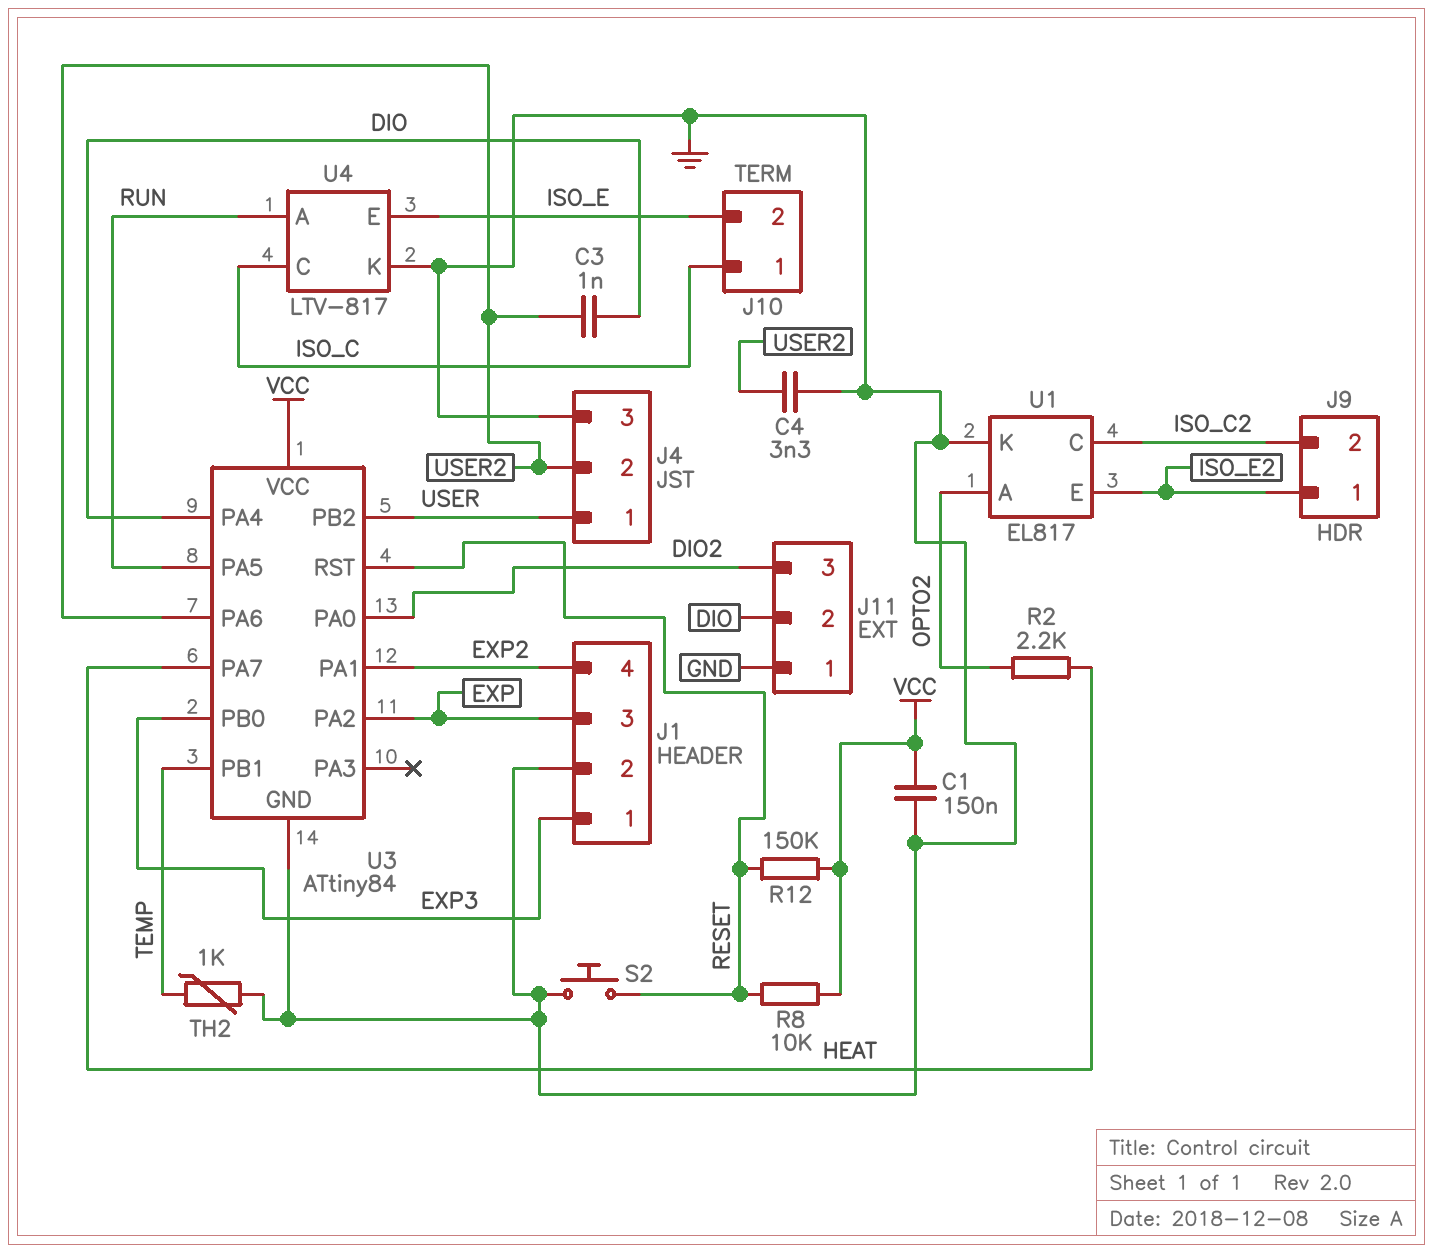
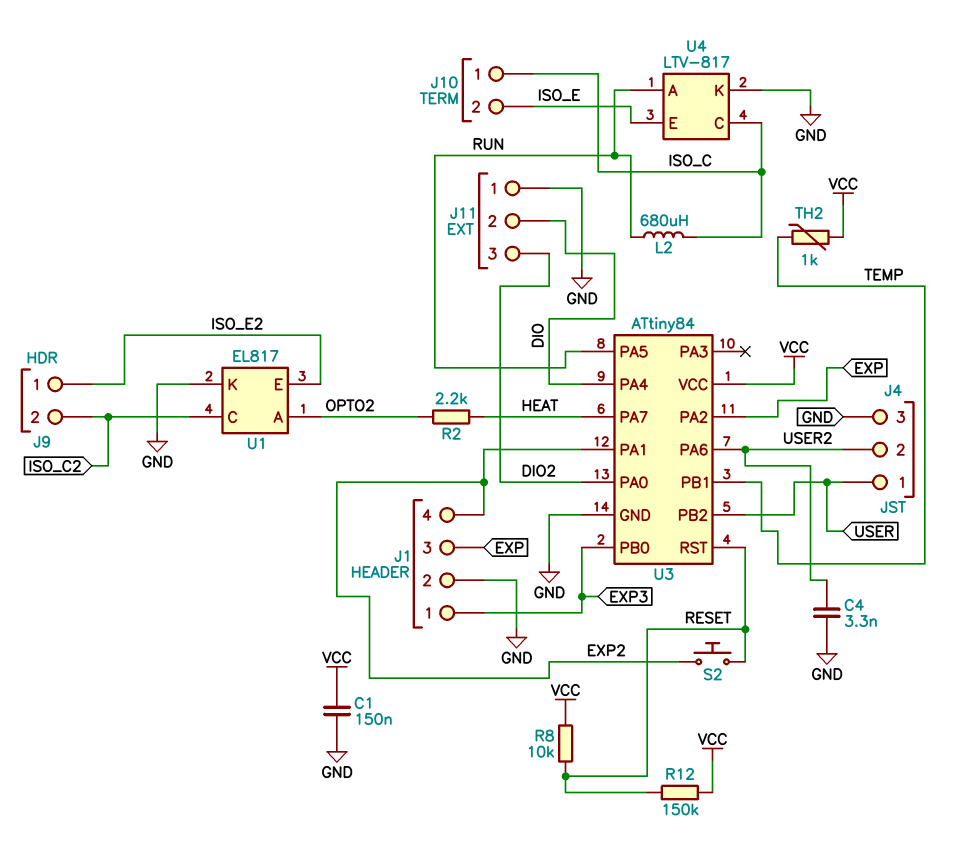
C3: 1nF (DIO, USER2) -> none
L2: none -> 680uH (ISO_C, RUN)
S2: button (GND, RESET) -> button (EXP2, RESET)
TH2: 1k (GND, TEMP) -> 1k (TEMP, VCC)

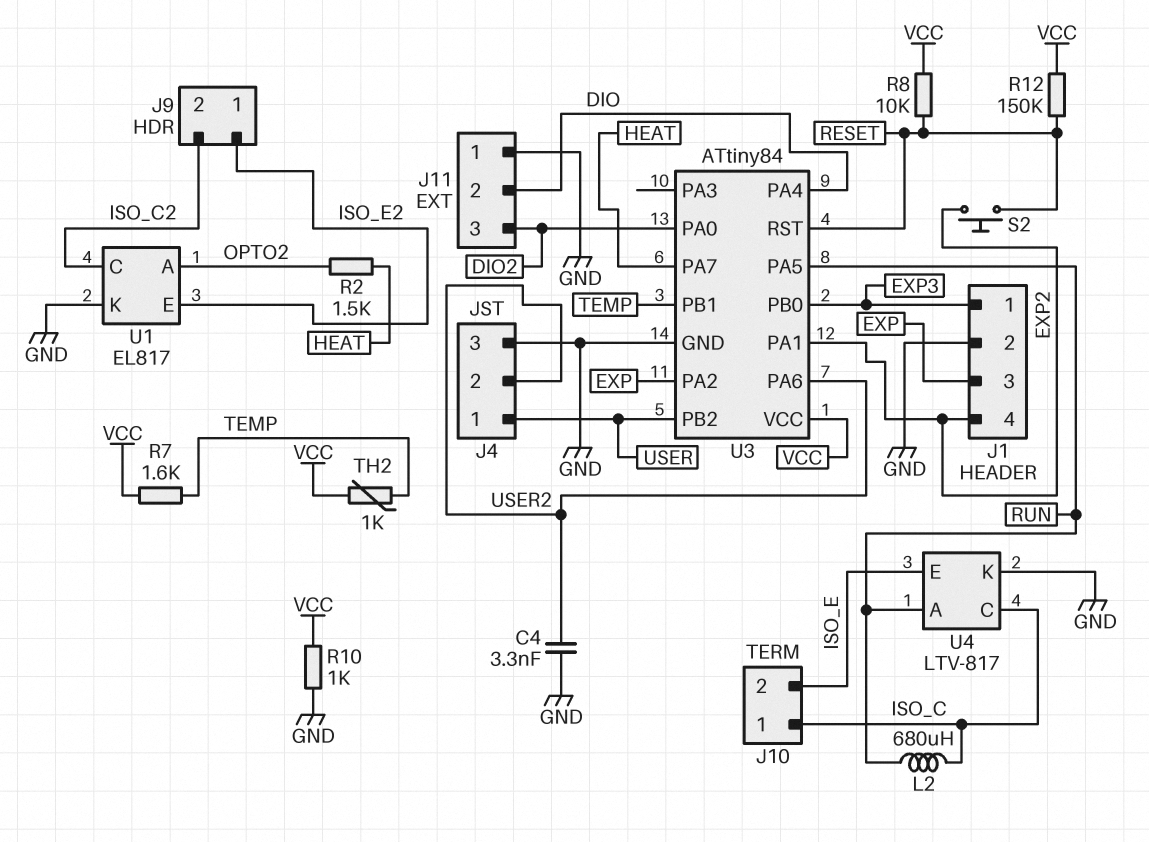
C1: 150nF (GND, VCC) -> none
R2: 2.2k (HEAT, OPTO2) -> 1.5k (HEAT, OPTO2)
R7: none -> 1.6k (TEMP, VCC)
R10: none -> 1k (GND, VCC)

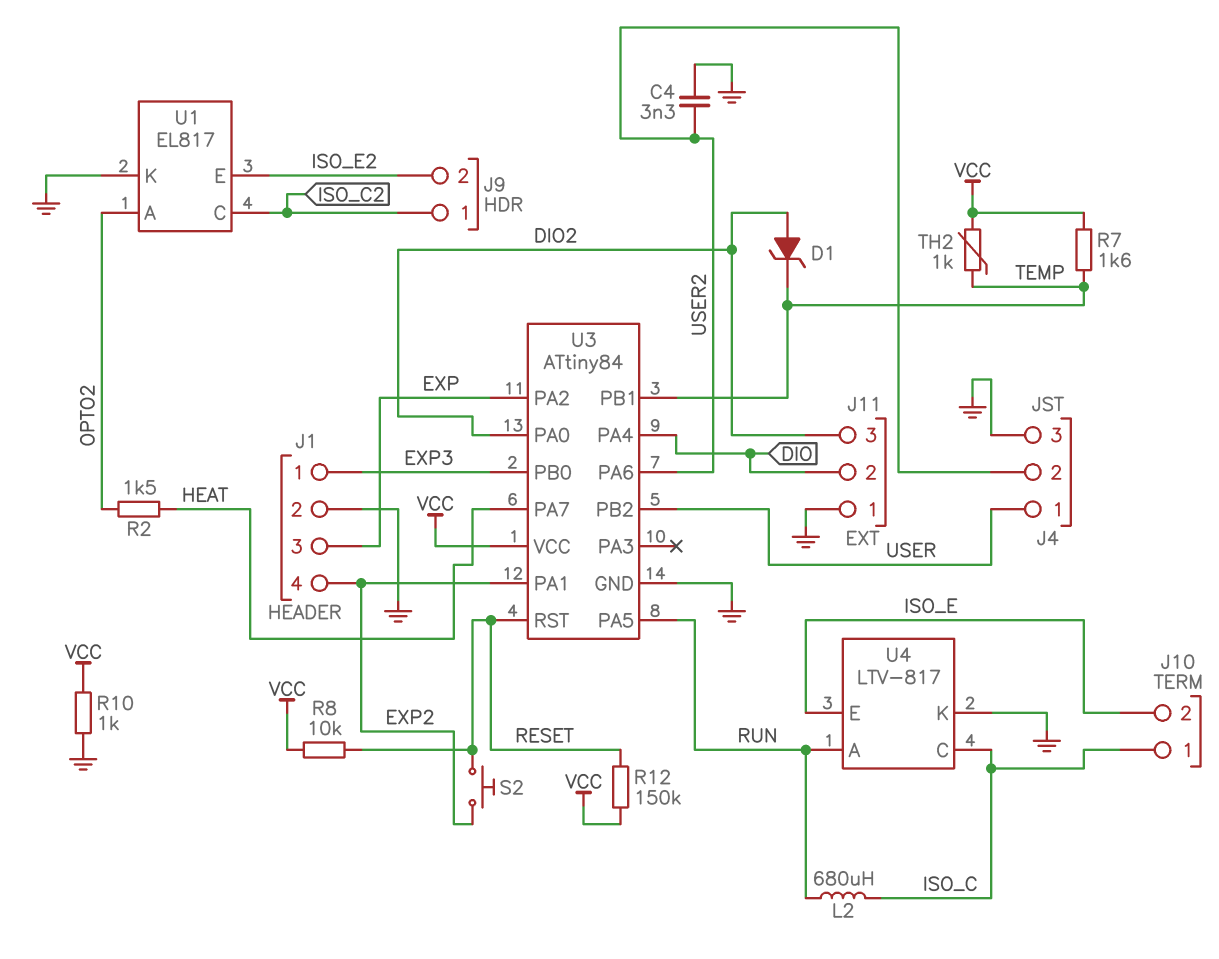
D1: none -> zener (A DIO2, K TEMP)
J9 pin 1: ISO_E2 -> ISO_C2
J9 pin 2: ISO_C2 -> ISO_E2

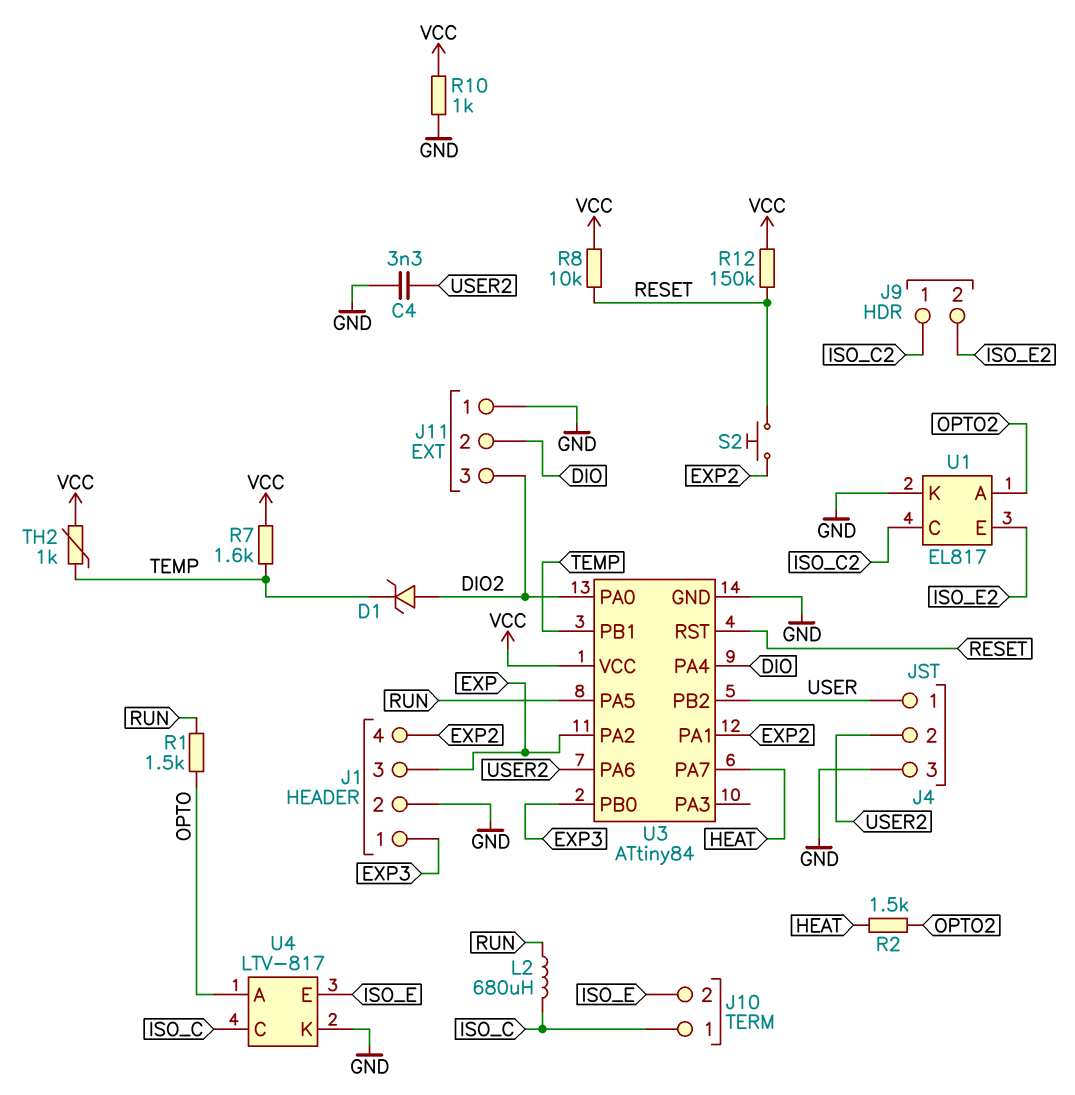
R1: none -> 1.5k (OPTO, RUN)
U4 pin A: RUN -> OPTO

